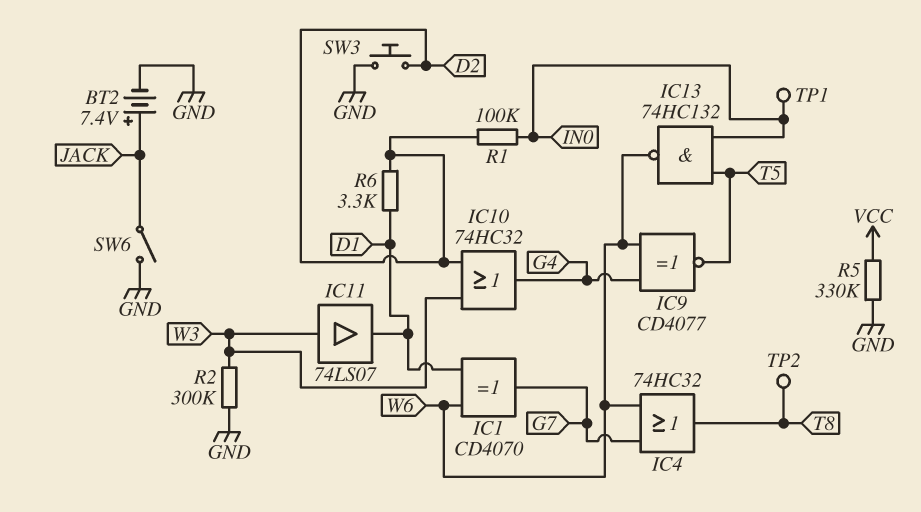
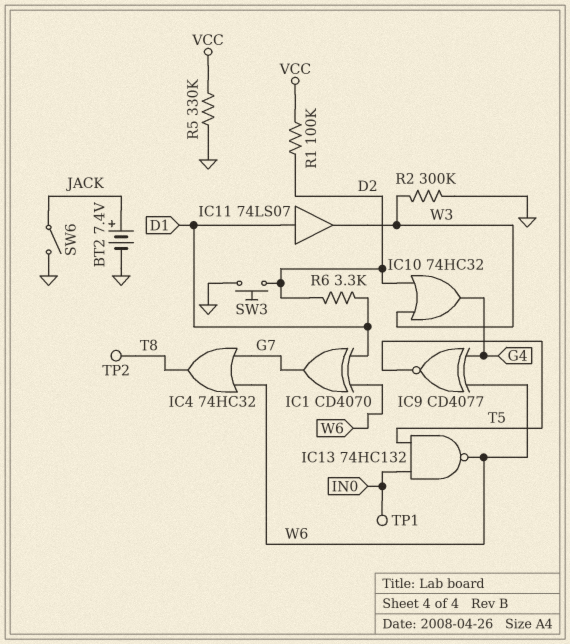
IC11: buffer 74LS07 (in W3, out D1) -> buffer 74LS07 (in D1, out W3)
R1: 100k (D2, IN0) -> 100k (D2, VCC)

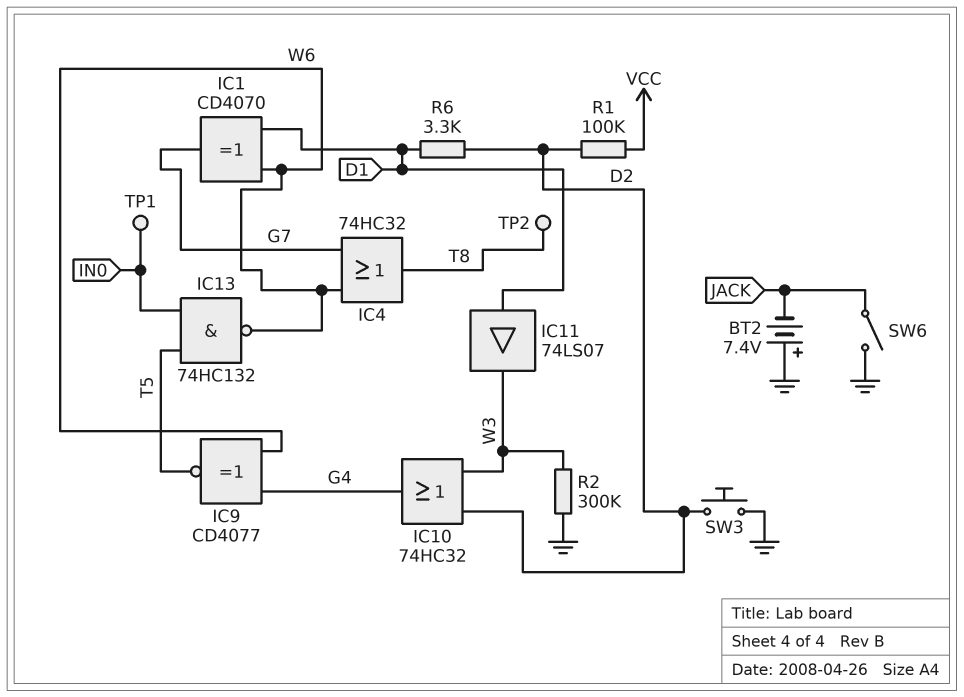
BT2: 7.4V (plus JACK, minus GND) -> 7.4V (plus GND, minus JACK)
R5: 330k (GND, VCC) -> none

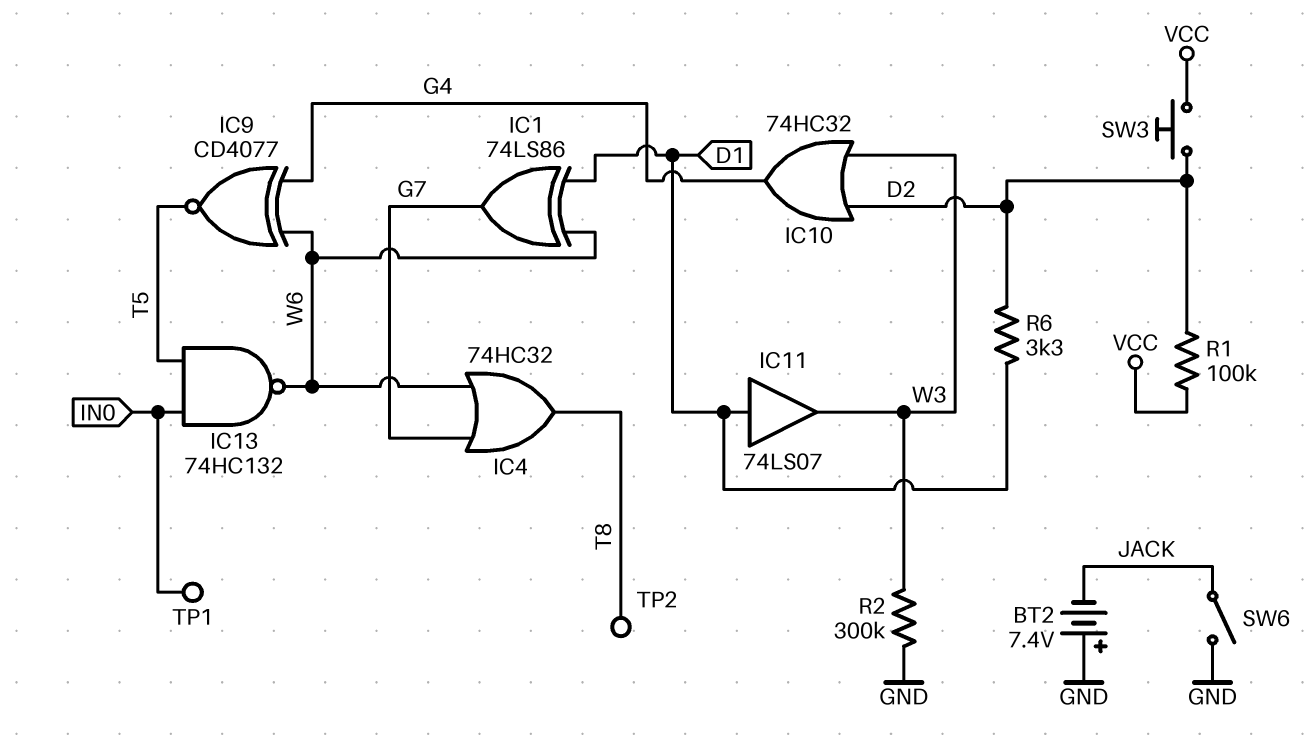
IC1: XOR CD4070 (in D1, in W6, out G7) -> XOR 74LS86 (in D1, in W6, out G7)
SW3: button (D2, GND) -> button (D2, VCC)

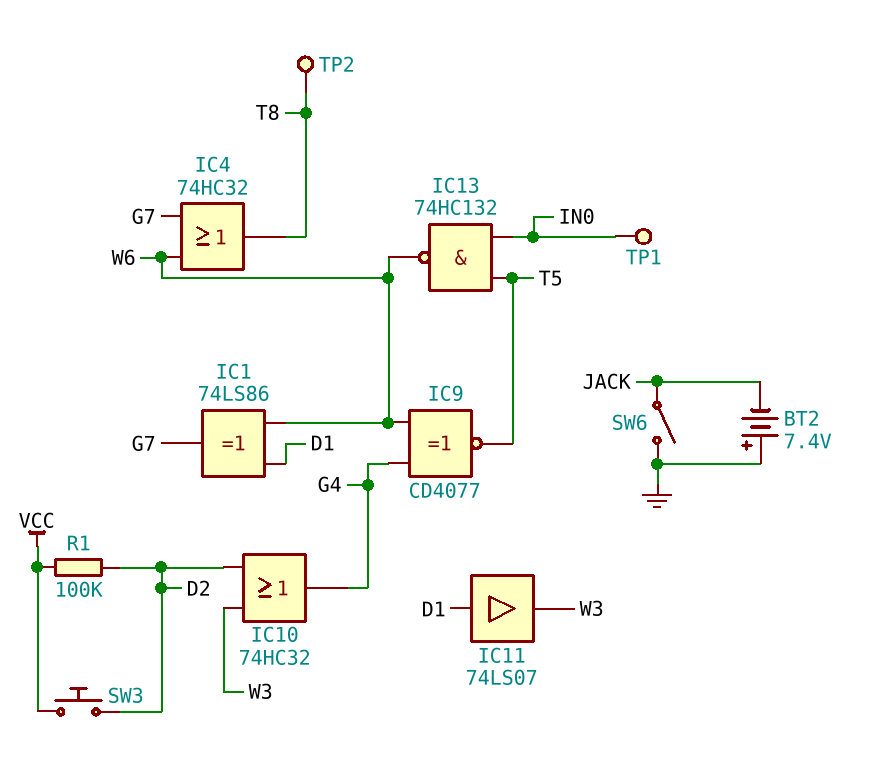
R2: 300k (GND, W3) -> none
R6: 3.3k (D1, D2) -> none

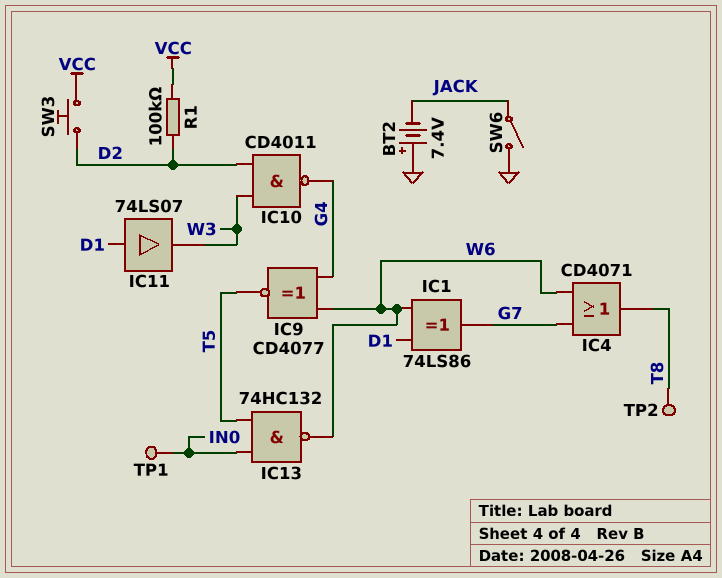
IC4: OR 74HC32 (in G7, in W6, out T8) -> OR CD4071 (in G7, in W6, out T8)
IC10: OR 74HC32 (in D2, in W3, out G4) -> NAND CD4011 (in D2, in W3, out G4)

